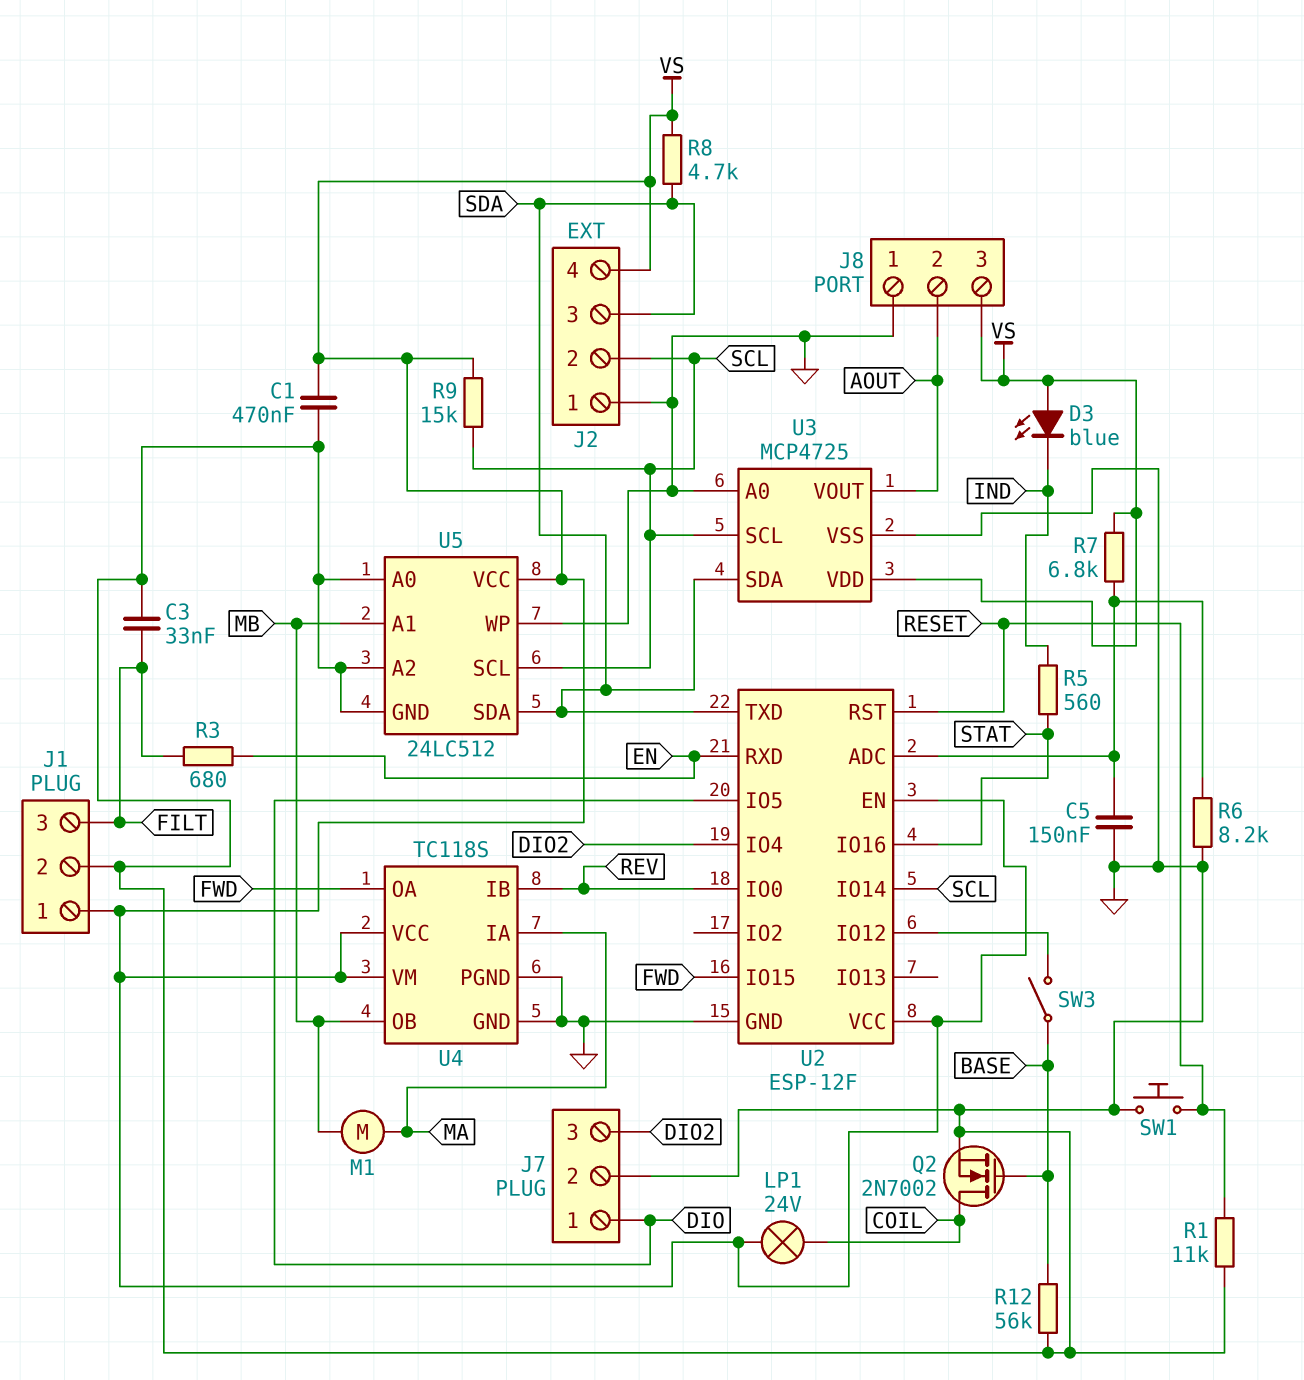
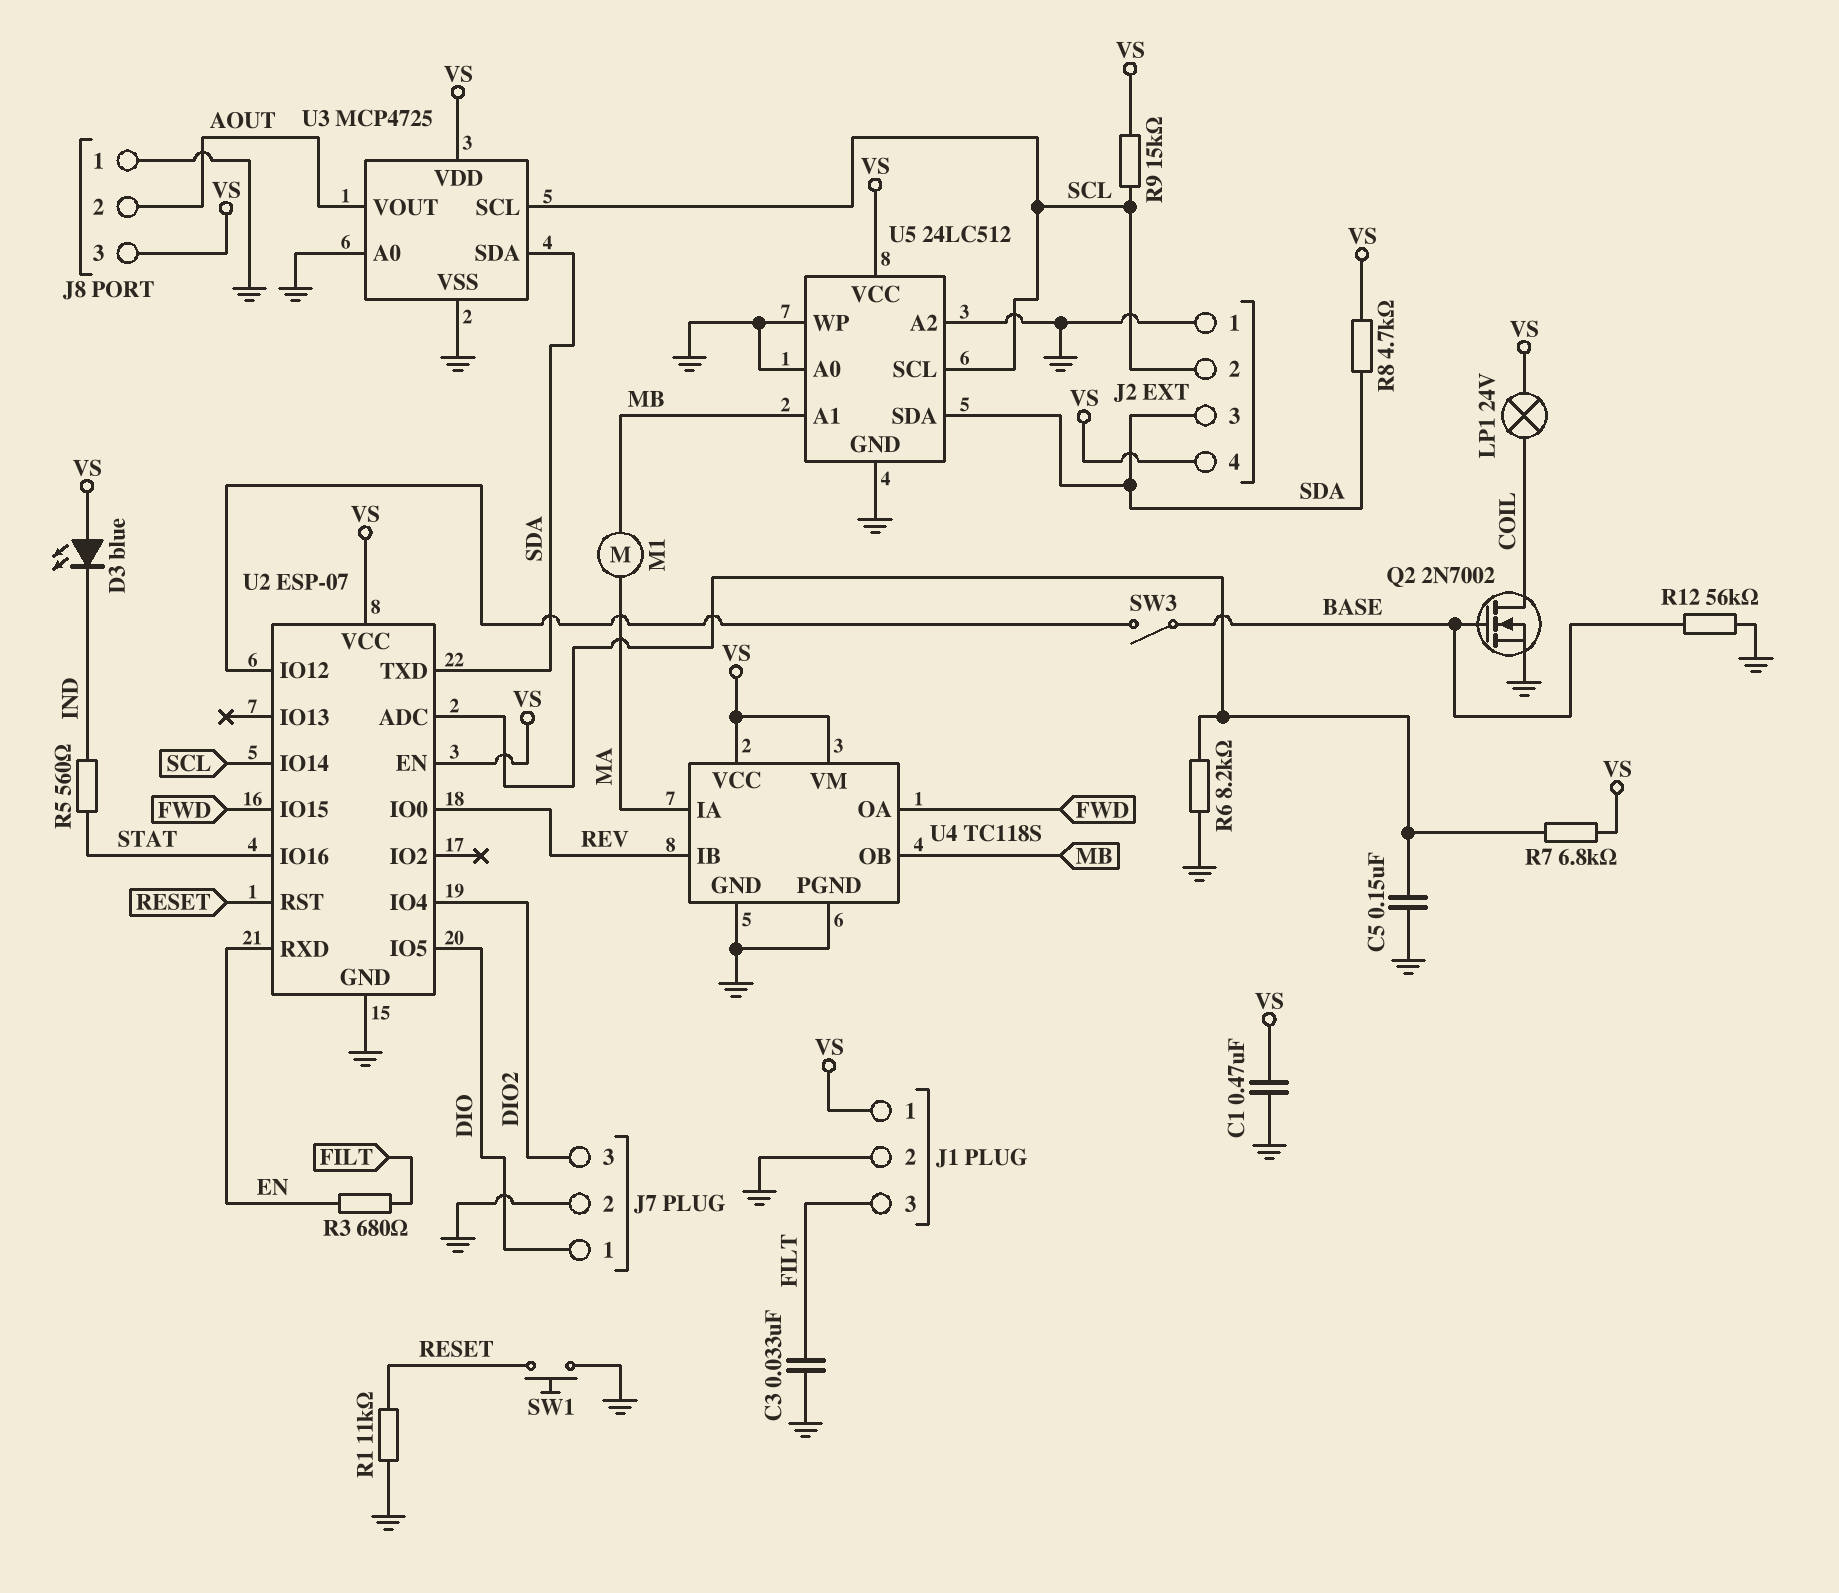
U2: ESP-12F -> ESP-07

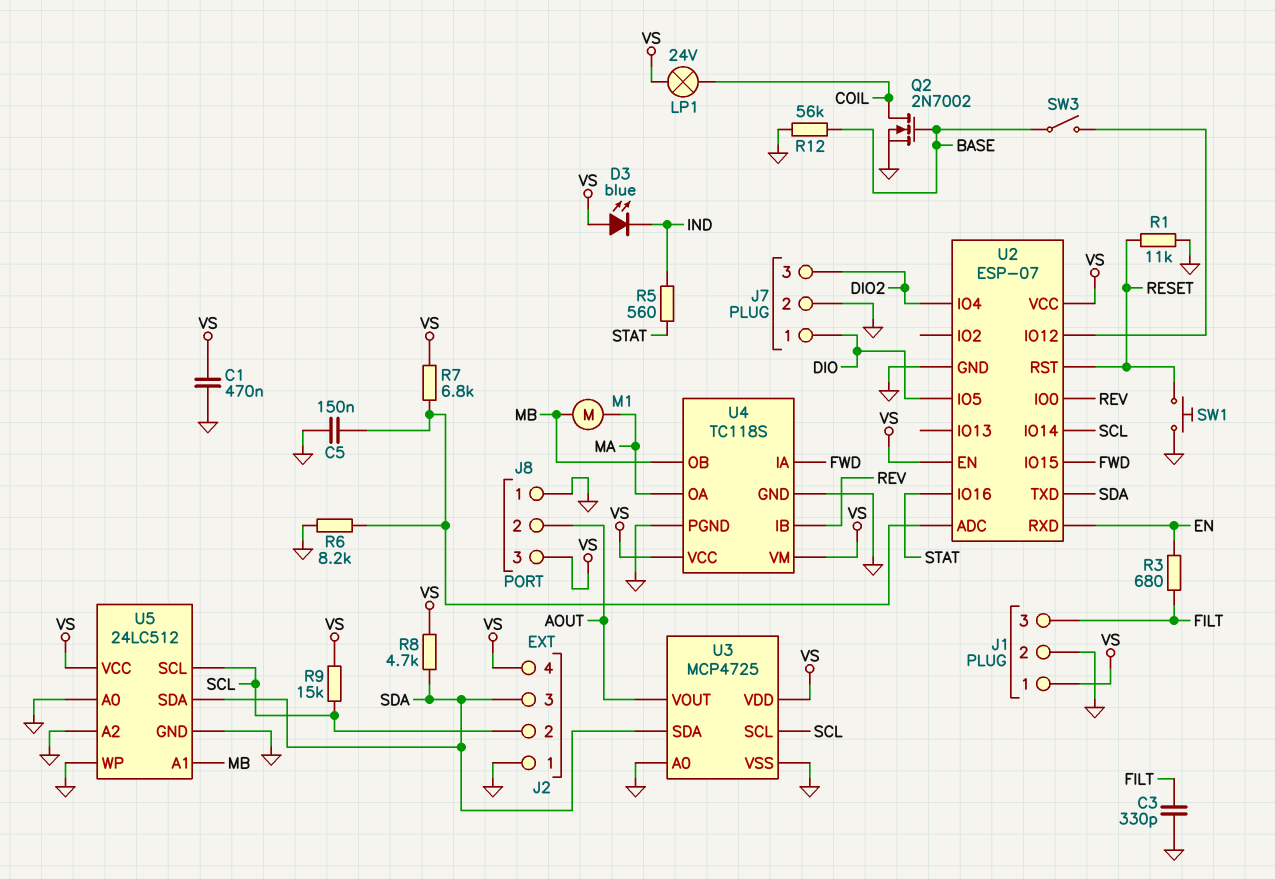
C3: 33nF (FILT, GND) -> 330pF (FILT, GND)
U4 pin IA: MA -> FWD
U4 pin OA: FWD -> MA

